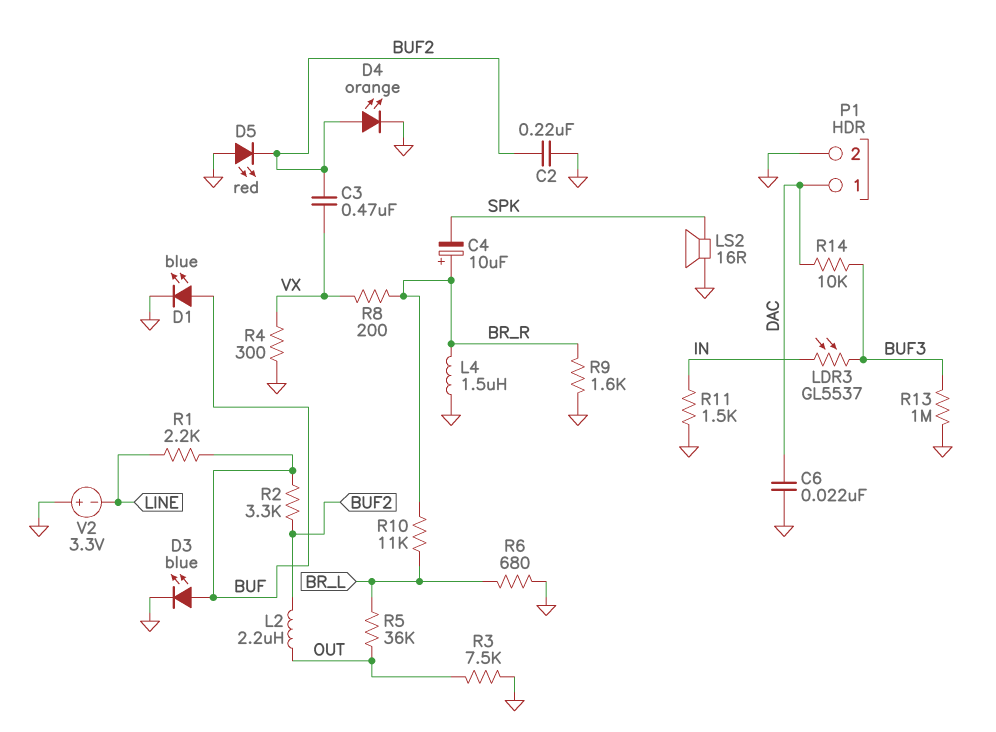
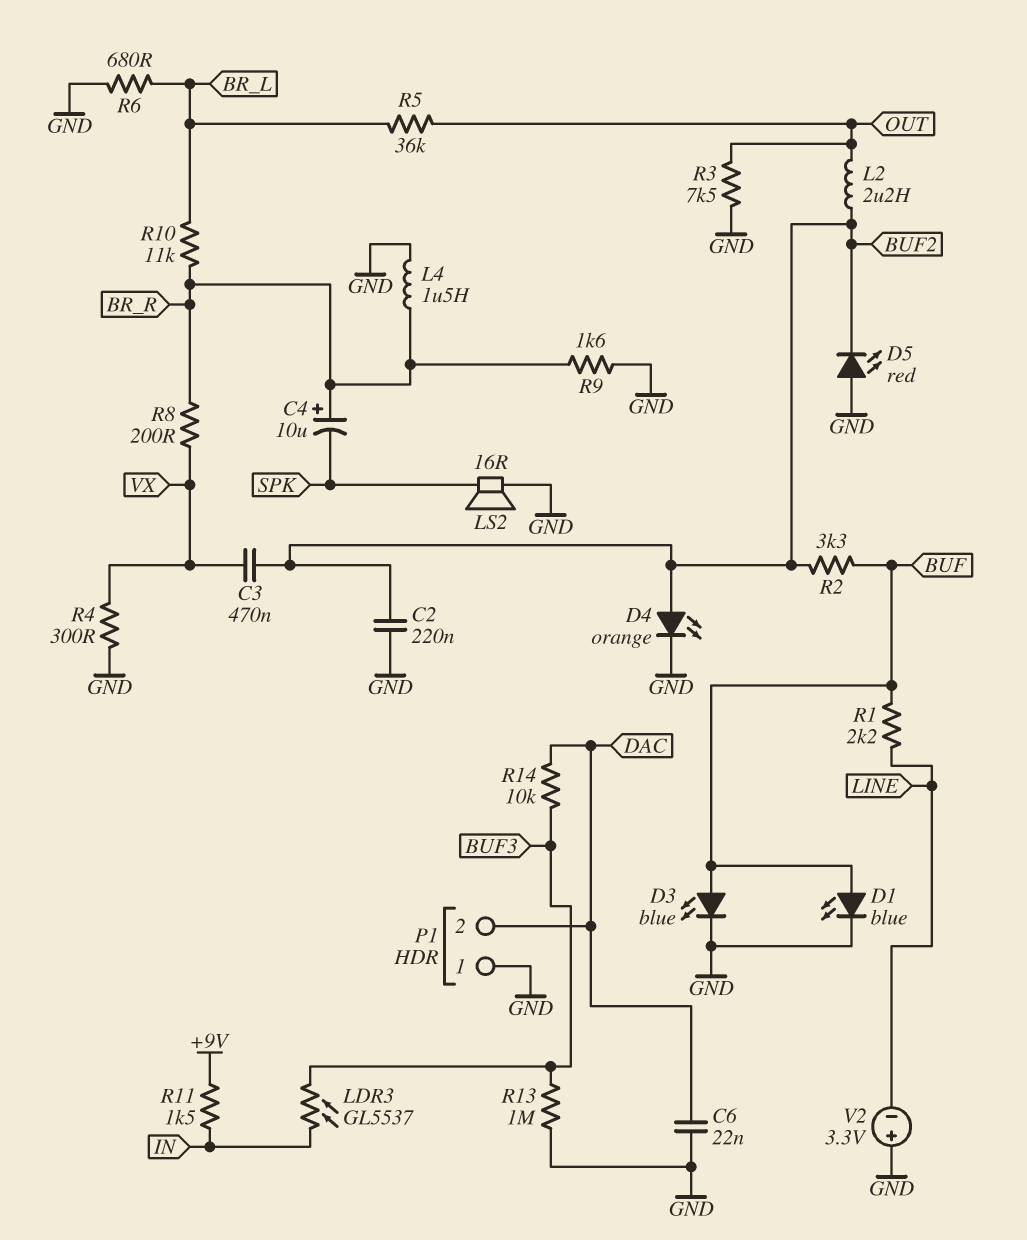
P1 pin 1: DAC -> GND
P1 pin 2: GND -> DAC
R11: 1.5k (GND, IN) -> 1.5k (+9V, IN)

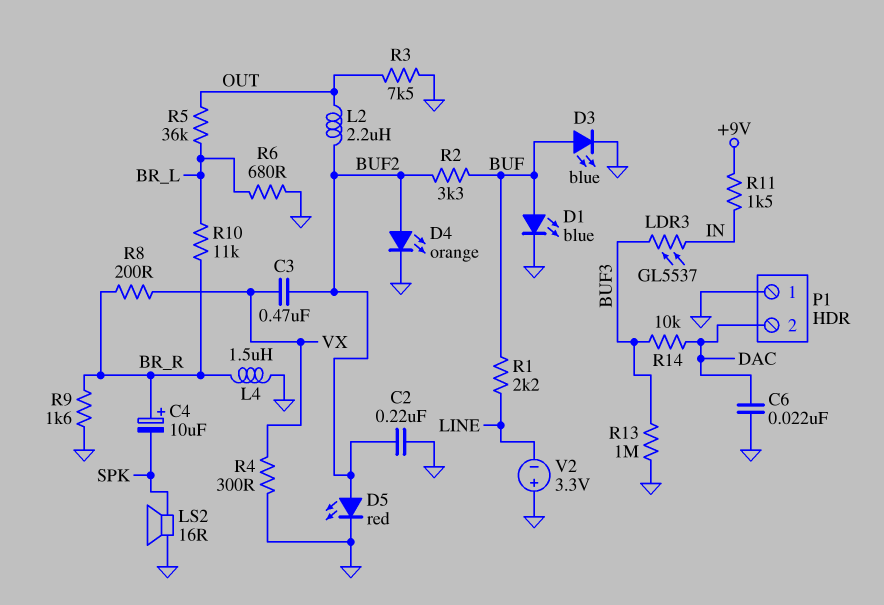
D5: LED red (A GND, K BUF2) -> LED red (A BUF2, K GND)

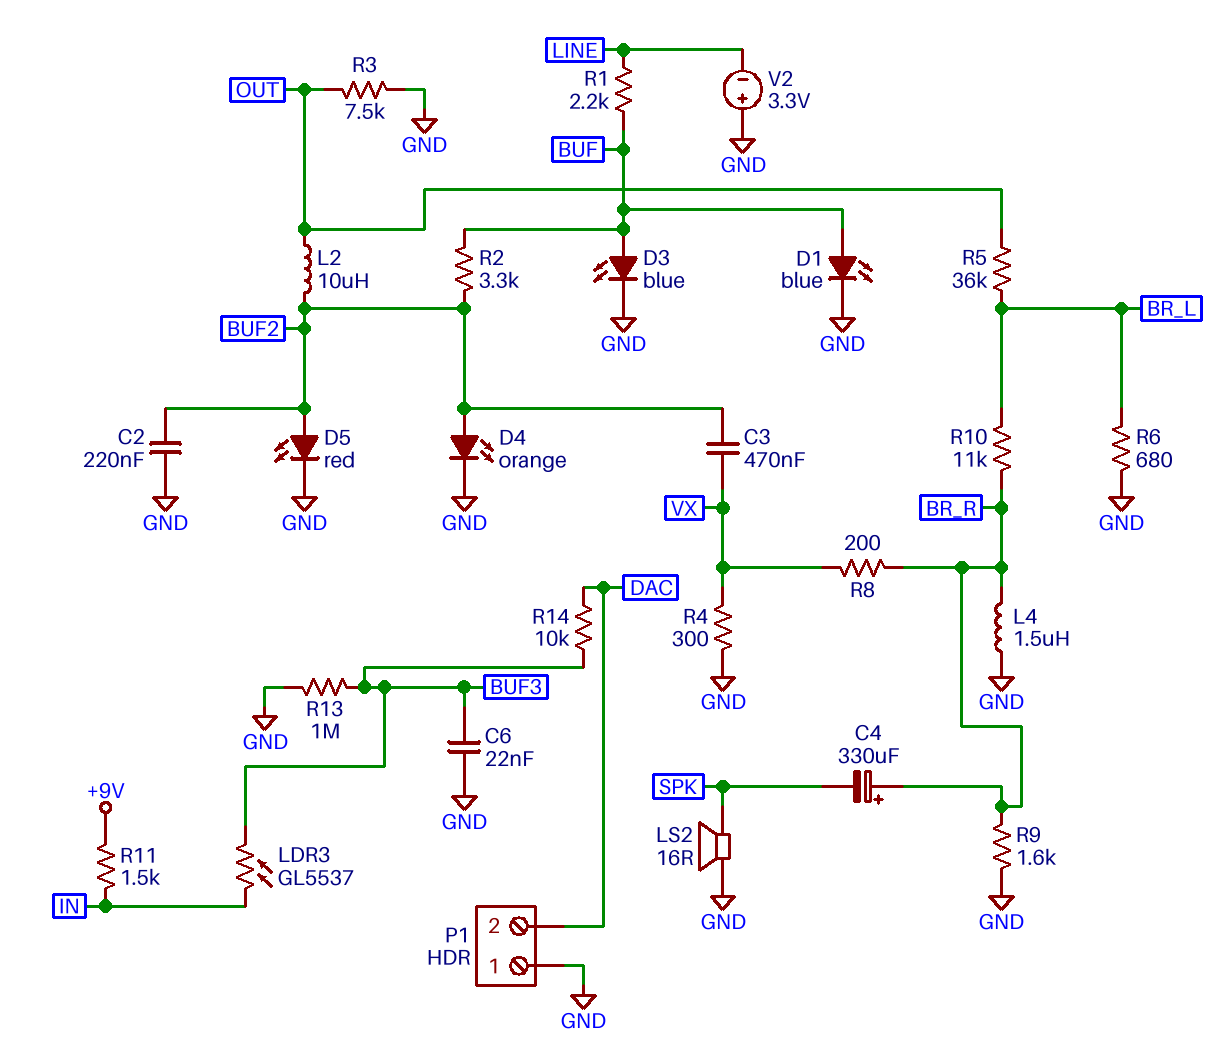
C4: 10uF (plus BR_R, minus SPK) -> 330uF (plus BR_R, minus SPK)
C6: 22nF (DAC, GND) -> 22nF (BUF3, GND)
L2: 2.2uH (BUF2, OUT) -> 10uH (BUF2, OUT)

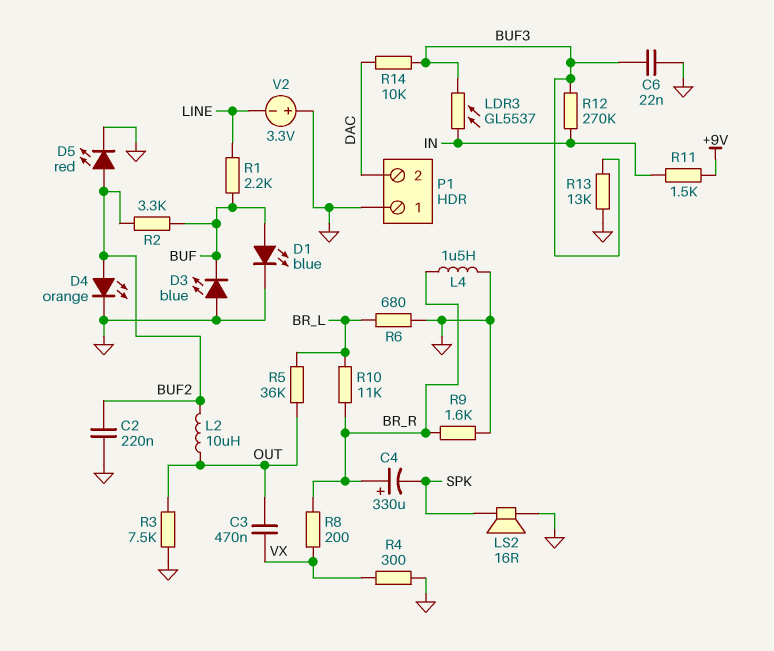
C3: 470nF (BUF2, VX) -> 470nF (OUT, VX)
D3: LED blue (A BUF, K GND) -> LED blue (A GND, K BUF)
R12: none -> 270k (BUF3, IN)
R13: 1M (BUF3, GND) -> 13k (BUF3, GND)

